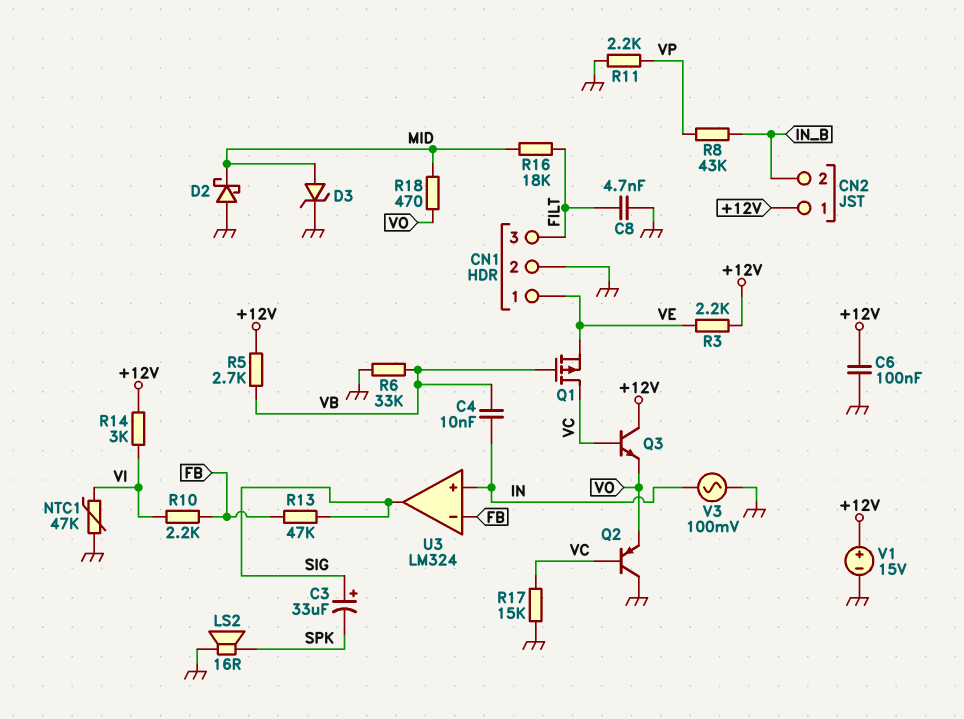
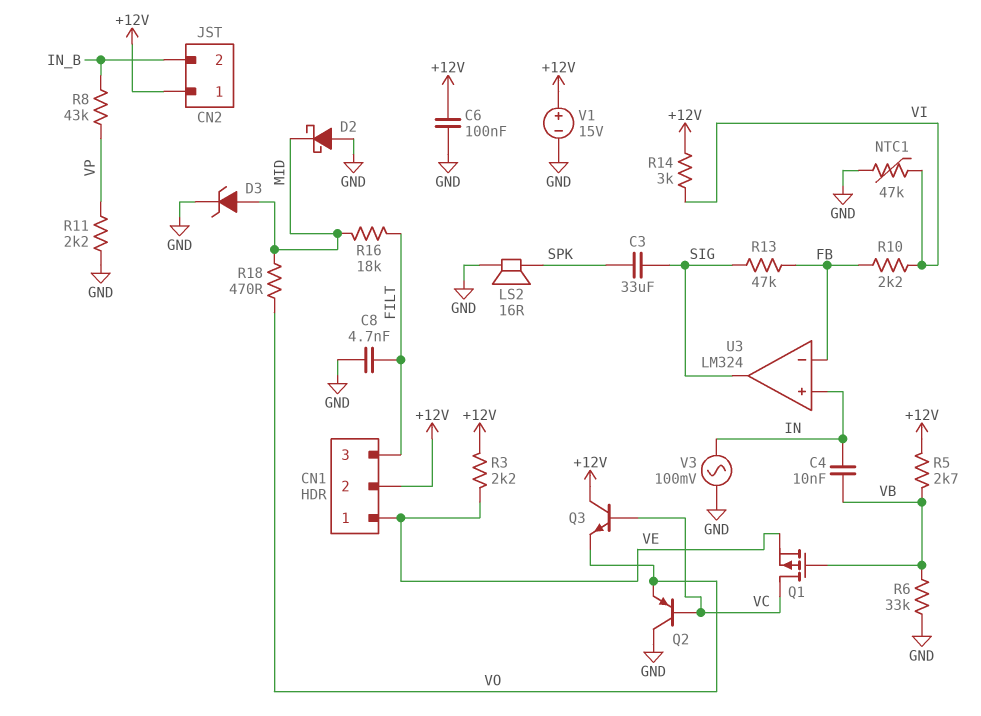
C3: 33uF (plus SIG, minus SPK) -> 33uF (SIG, SPK)
CN1 pin 2: GND -> +12V
R17: 15k (GND, VC) -> none

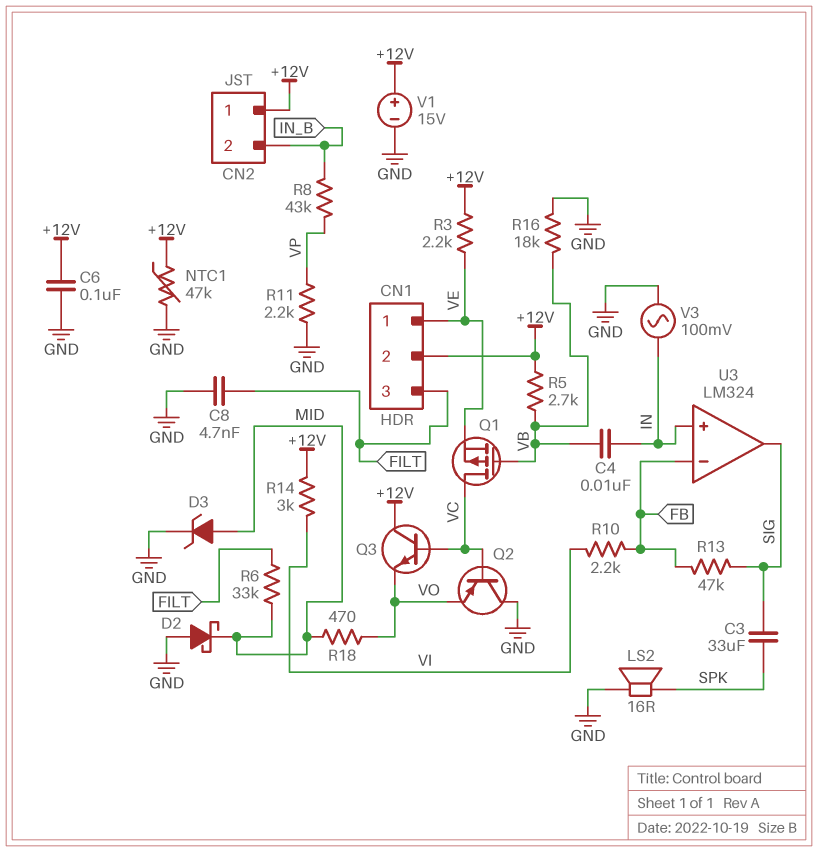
NTC1: 47k (GND, VI) -> 47k (+12V, GND)
R6: 33k (GND, VB) -> 33k (FILT, MID)
R16: 18k (FILT, MID) -> 18k (GND, VB)

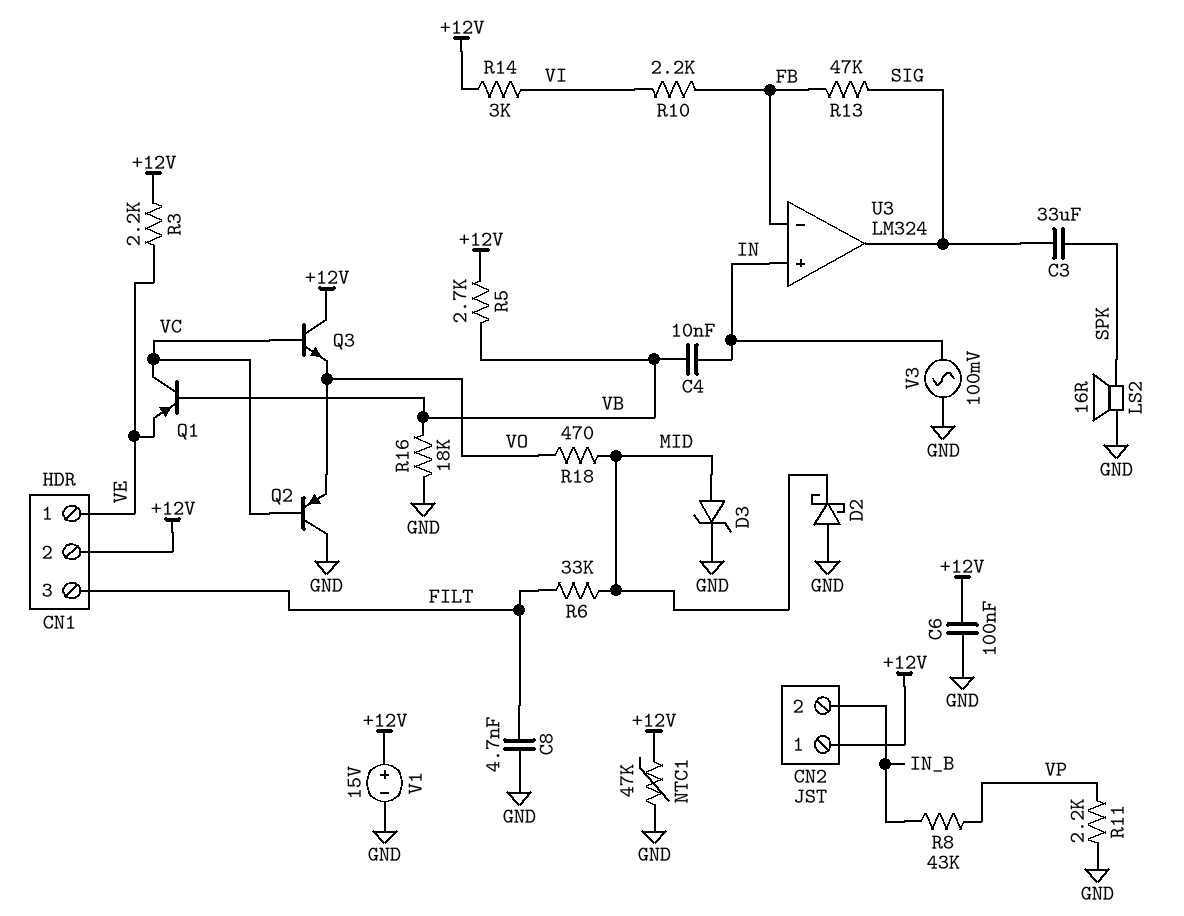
Q1: PMOS (G VB, D VC, S VE) -> PNP (B VB, C VC, E VE)

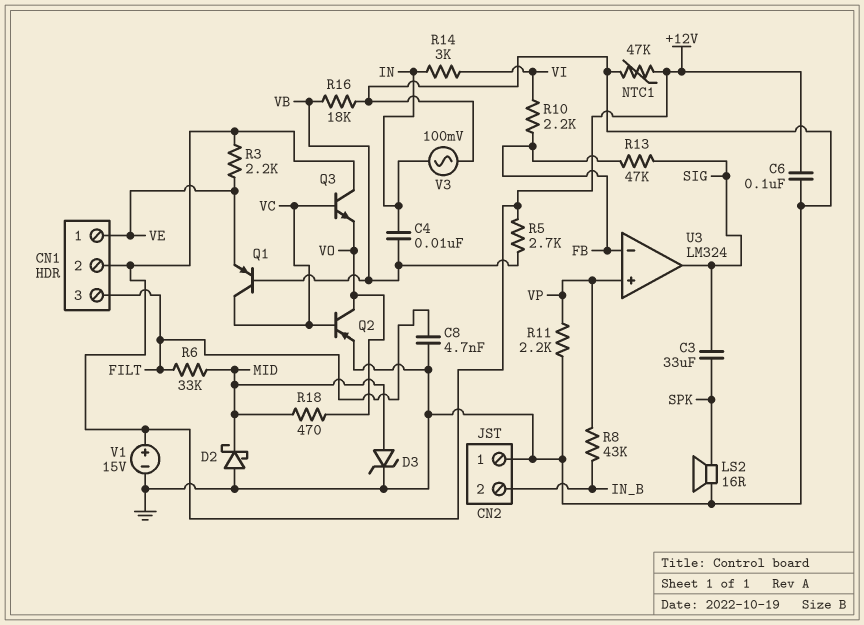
CN2 pin 1: +12V -> GND
Q2: PNP (B VC, C GND, E VO) -> PNP (B VC, C VO, E GND)
R14: 3k (+12V, VI) -> 3k (IN, VI)
U3 pin in+: IN -> VP

